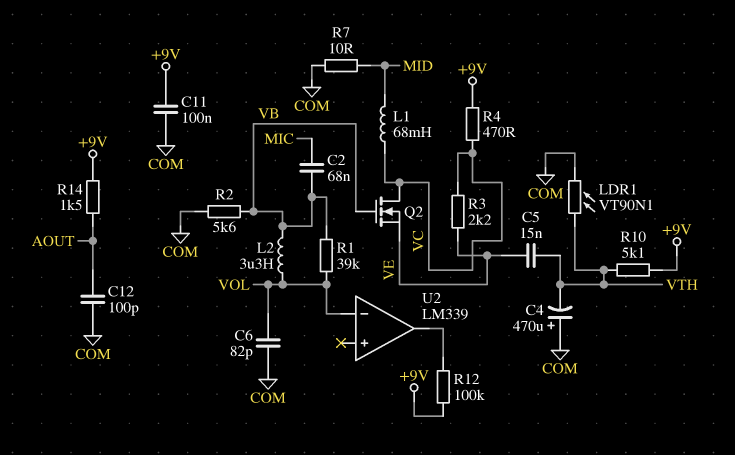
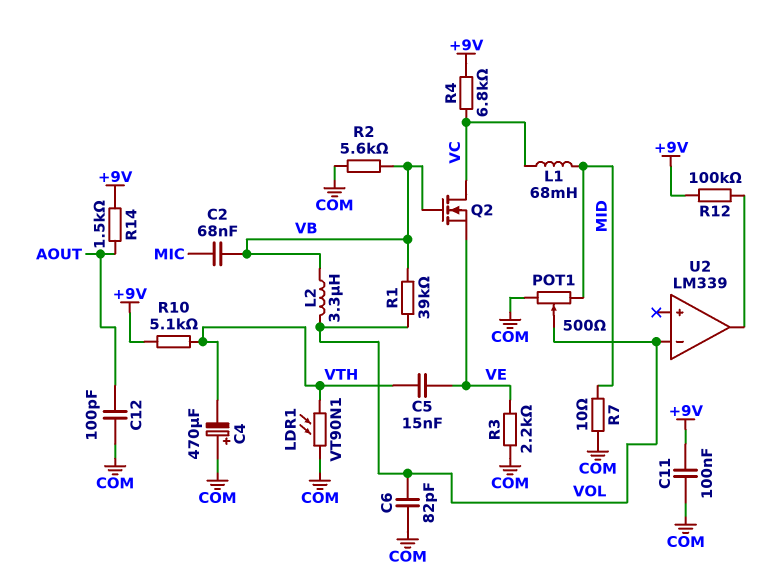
POT1: none -> 500 (COM, MID, wiper VOL)
R3: 2.2k (VC, VE) -> 2.2k (COM, VE)
R4: 470 (+9V, VC) -> 6.8k (+9V, VC)

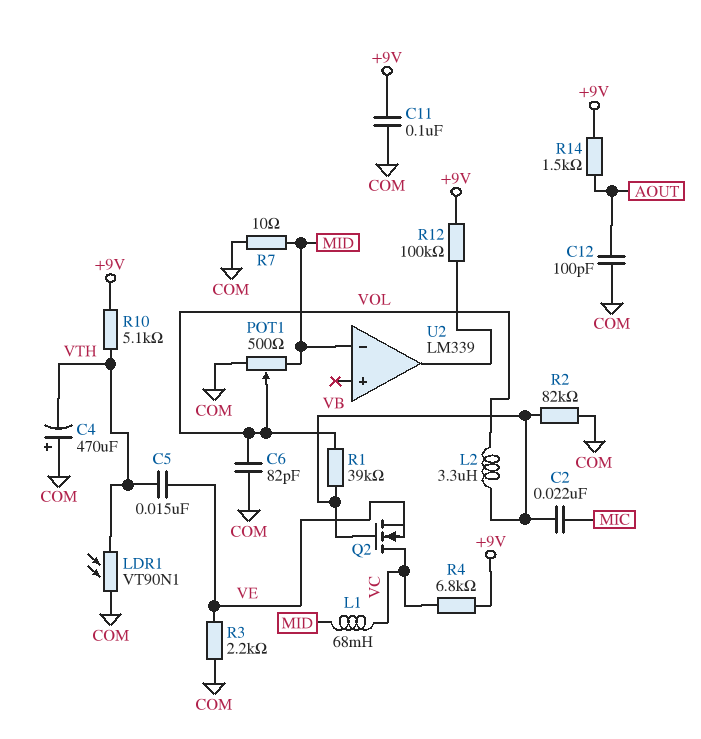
C2: 68nF (MIC, VB) -> 22nF (MIC, VB)
R2: 5.6k (COM, VB) -> 82k (COM, VB)
U2 pin in-: VOL -> MID

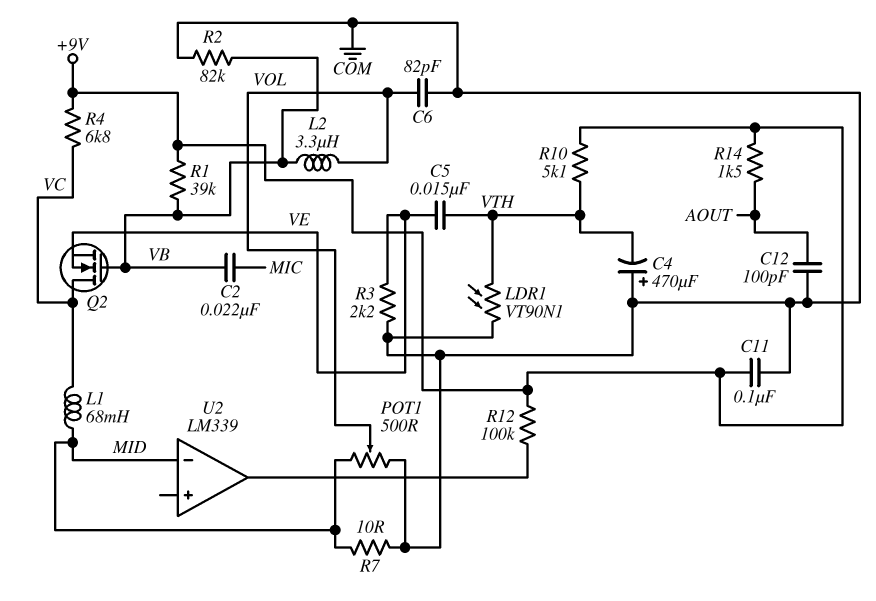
R1: 39k (VB, VOL) -> 39k (+9V, VB)

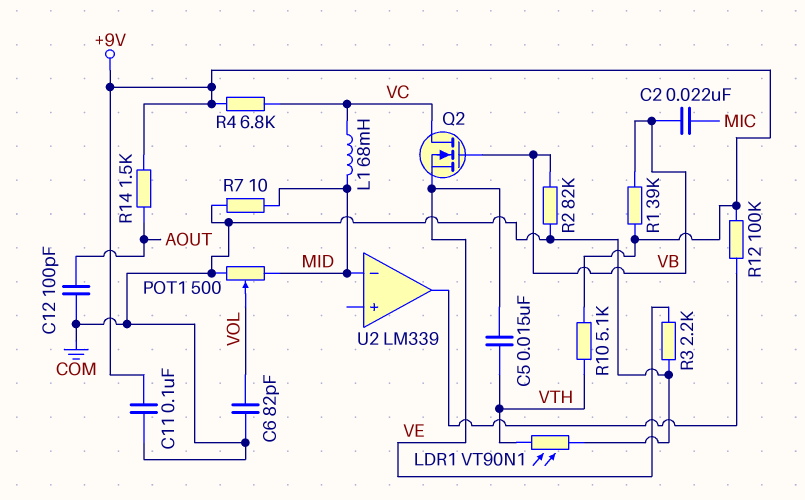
C4: 470uF (plus COM, minus VTH) -> none
L2: 3.3uH (VB, VOL) -> none

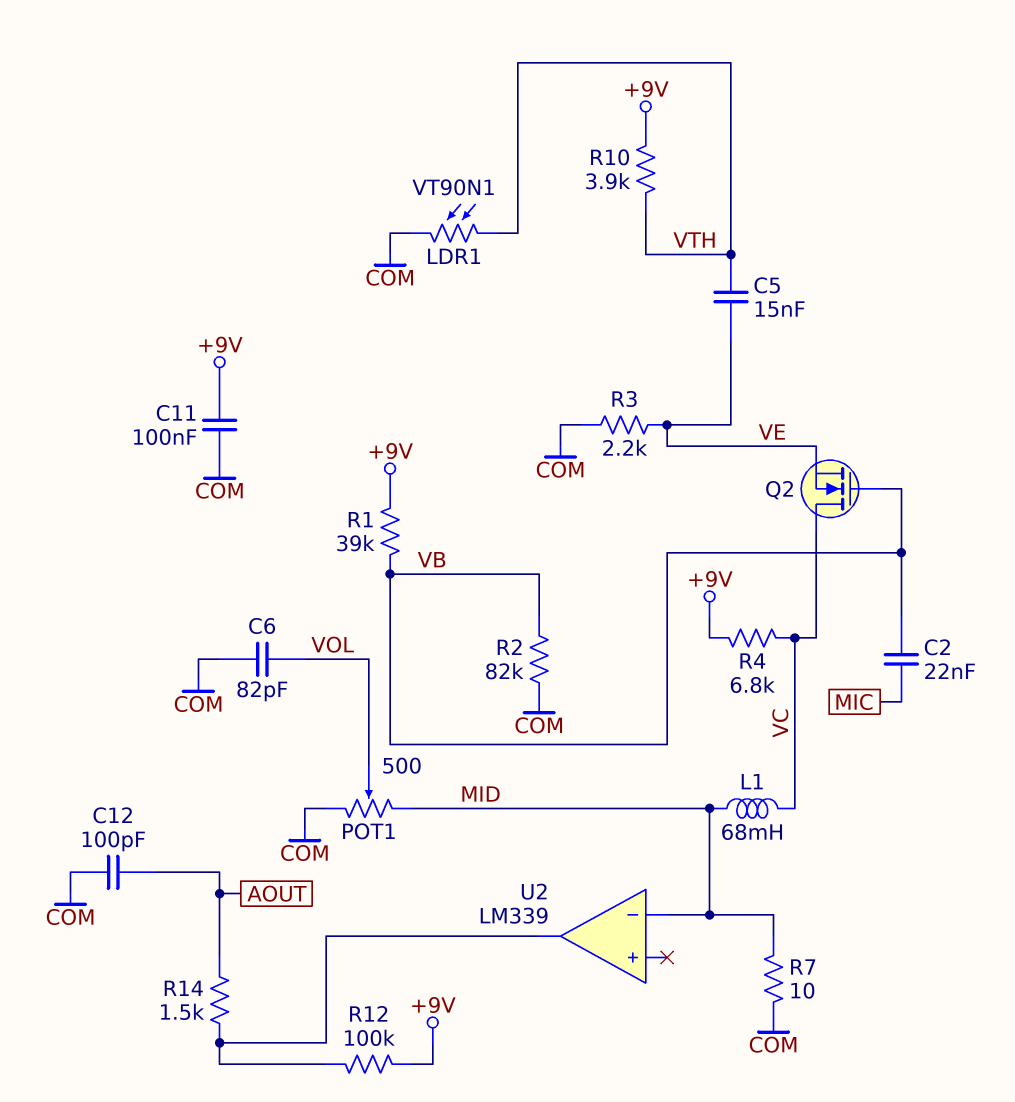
R10: 5.1k (+9V, VTH) -> 3.9k (+9V, VTH)
R14: 1.5k (+9V, AOUT) -> 1.5k (AOUT, U2/out)

